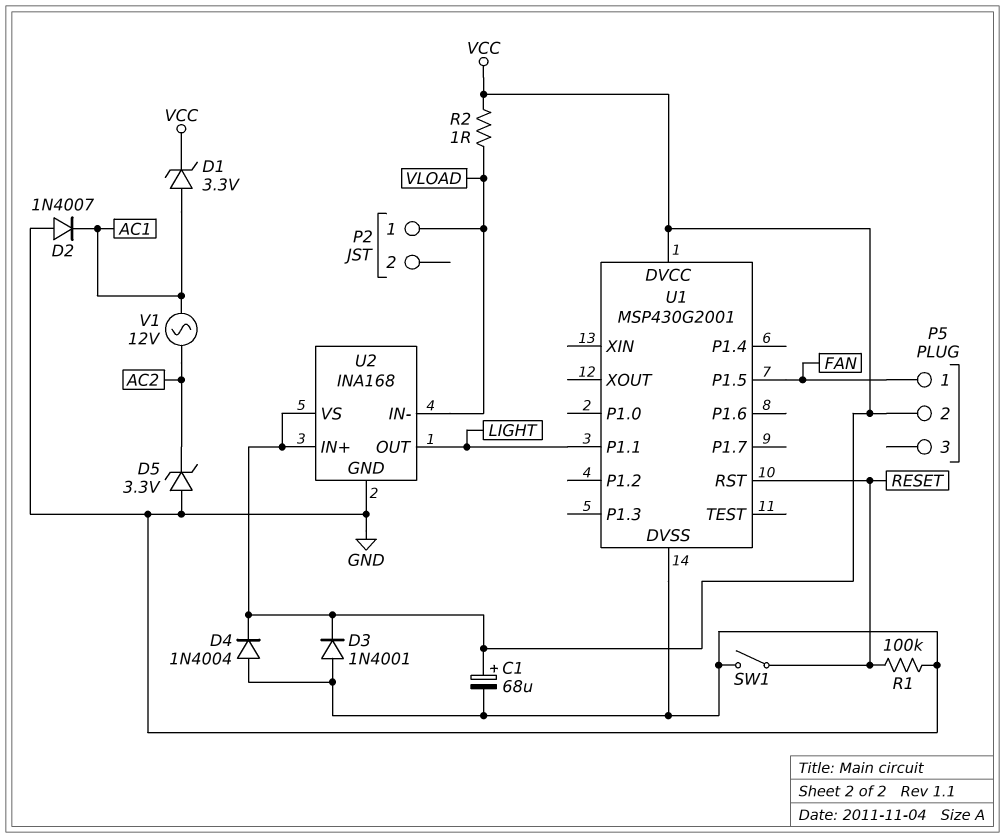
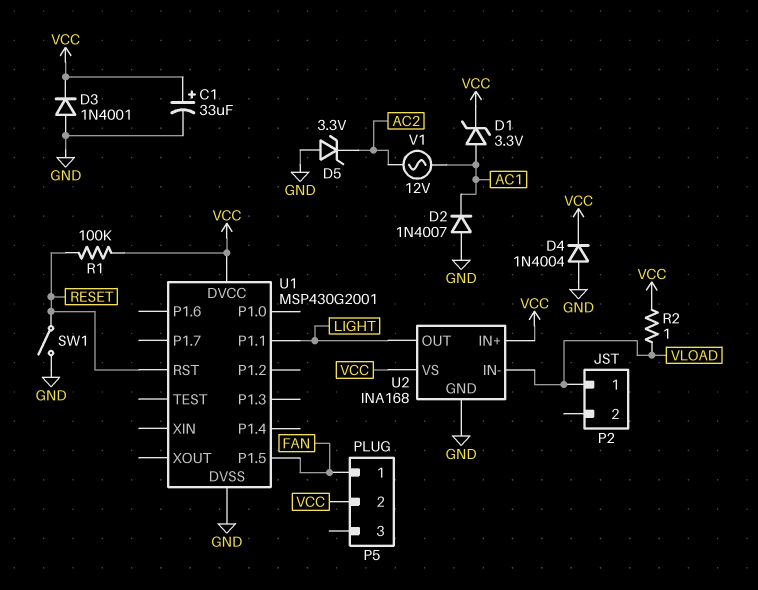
C1: 68uF (plus VCC, minus GND) -> 33uF (plus VCC, minus GND)
R1: 100k (GND, RESET) -> 100k (RESET, VCC)

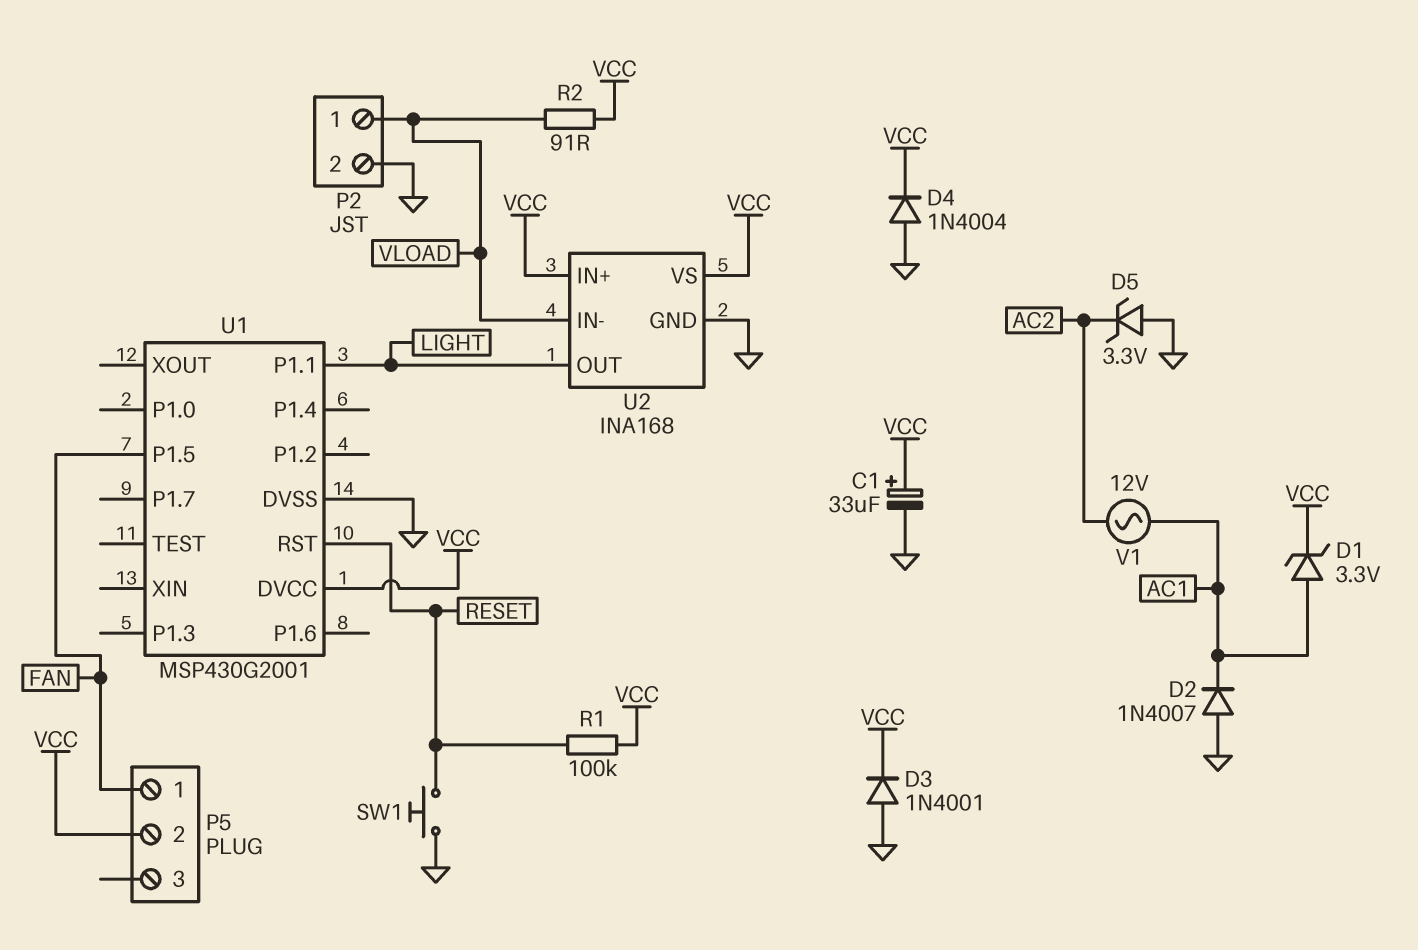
P2 pin 2: none -> GND
R2: 1 (VCC, VLOAD) -> 91 (VCC, VLOAD)
SW1: switch (GND, RESET) -> button (GND, RESET)

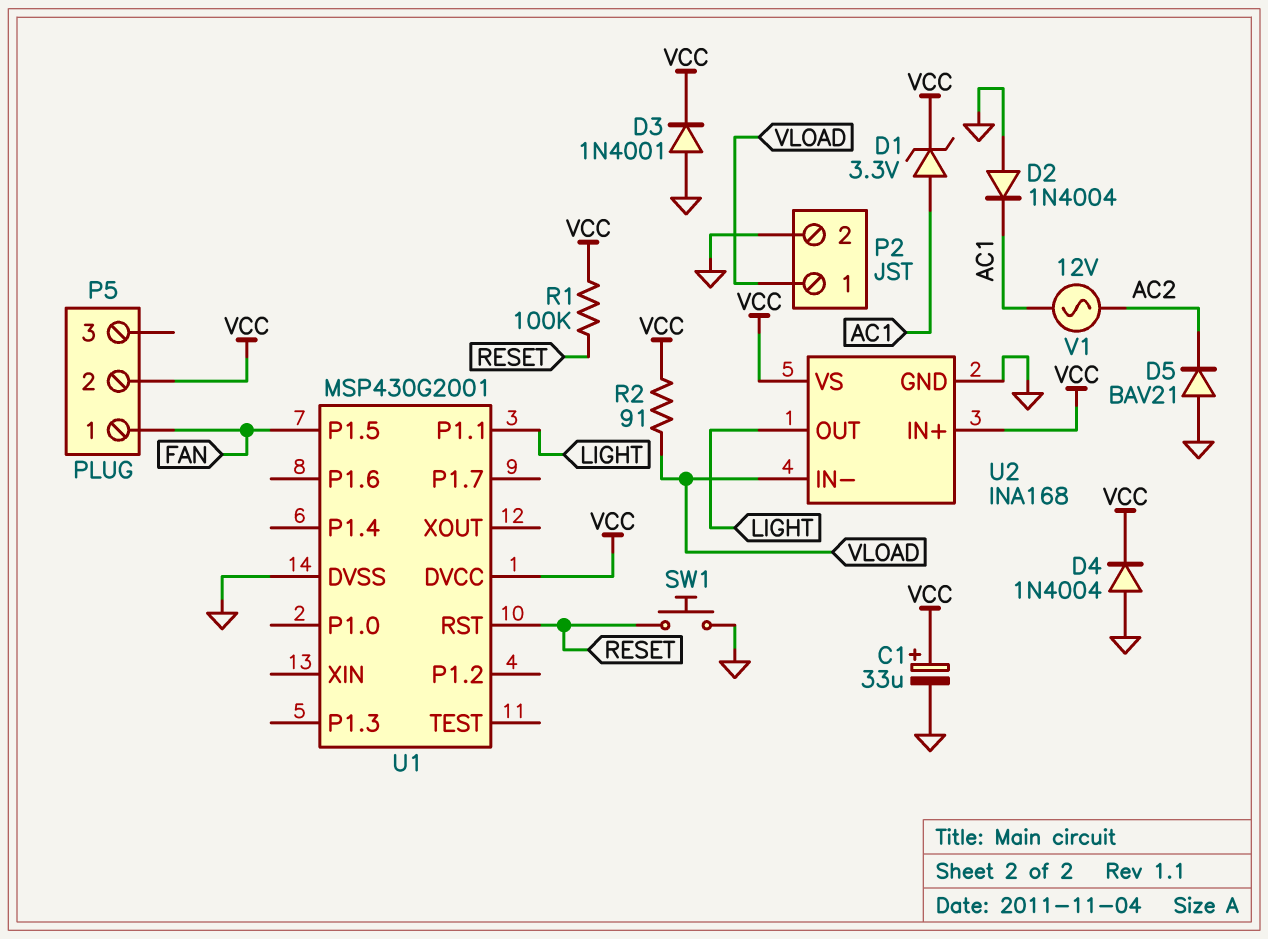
D2: diode 1N4007 (A GND, K AC1) -> diode 1N4004 (A GND, K AC1)
D5: zener 3.3V (A GND, K AC2) -> diode BAV21 (A GND, K AC2)

